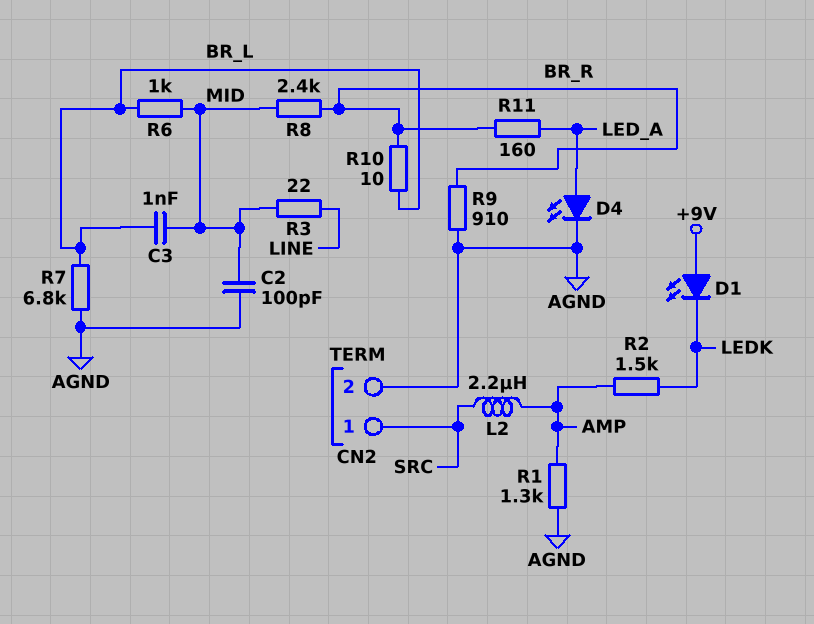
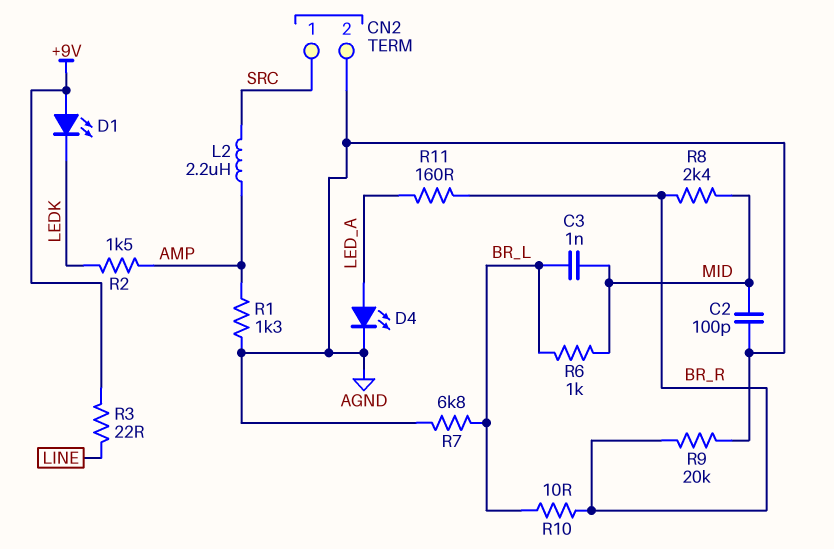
R3: 22 (LINE, MID) -> 22 (+9V, LINE)
R9: 910 (AGND, BR_R) -> 20k (AGND, BR_R)

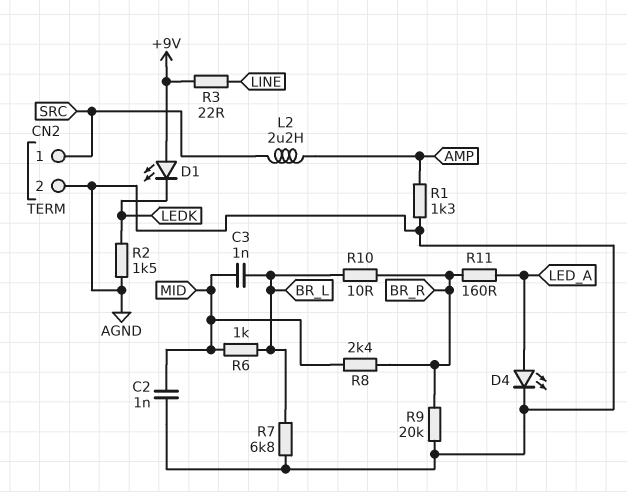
C2: 100pF (AGND, MID) -> 1nF (AGND, MID)
R2: 1.5k (AMP, LEDK) -> 1.5k (AGND, LEDK)

